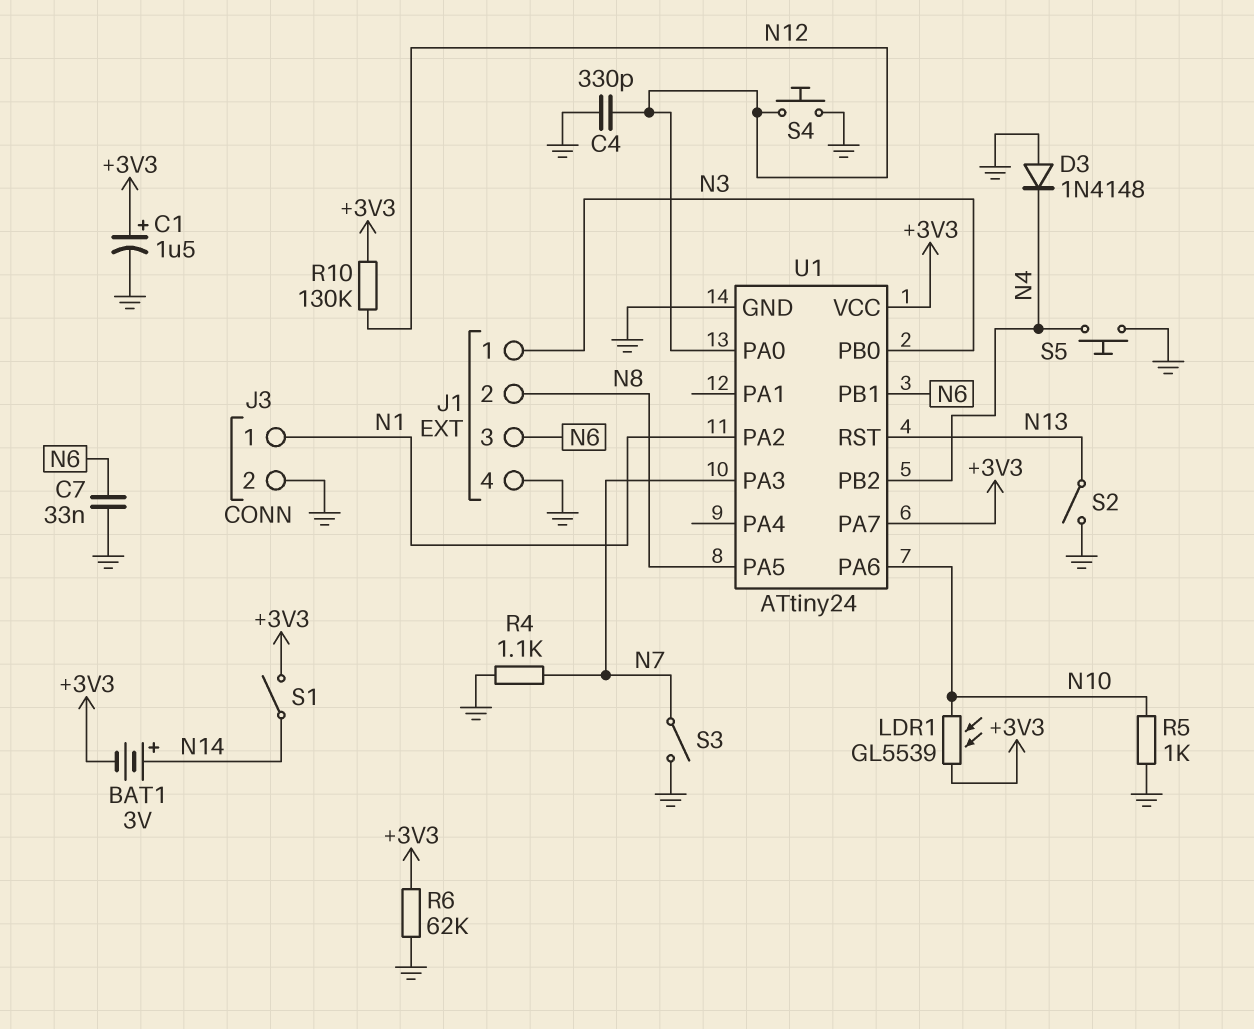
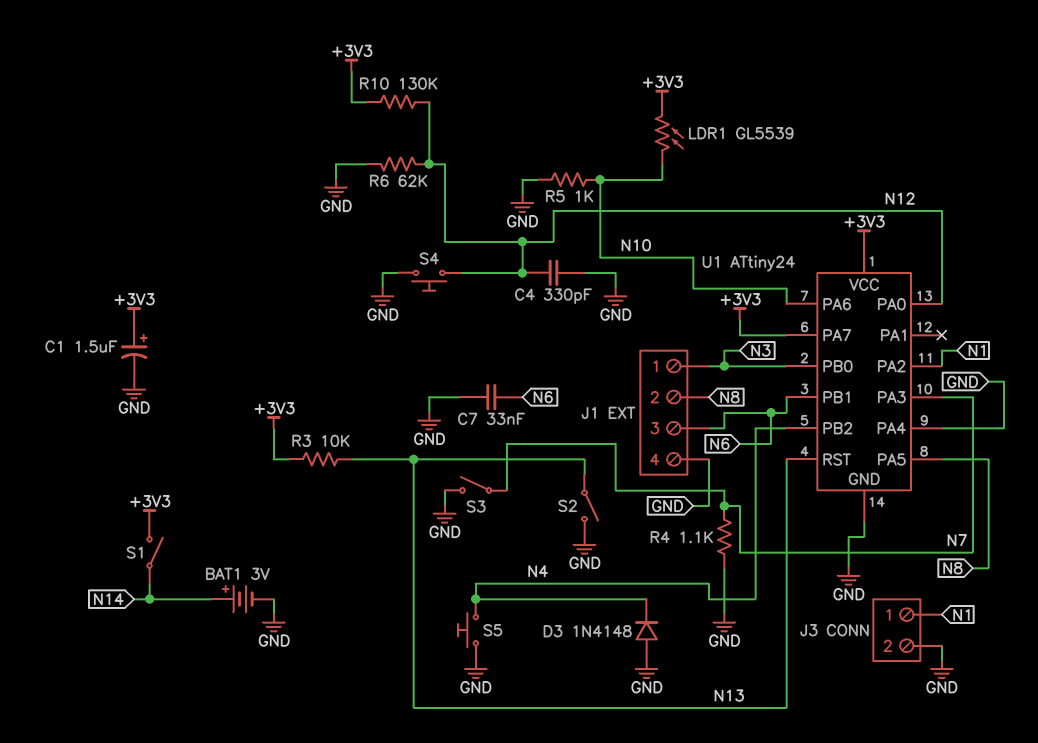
BAT1: 3V (plus N14, minus +3V3) -> 3V (plus N14, minus GND)
R3: none -> 10k (+3V3, N13)
R6: 62k (+3V3, GND) -> 62k (GND, N12)
U1 pin PA4: none -> GND

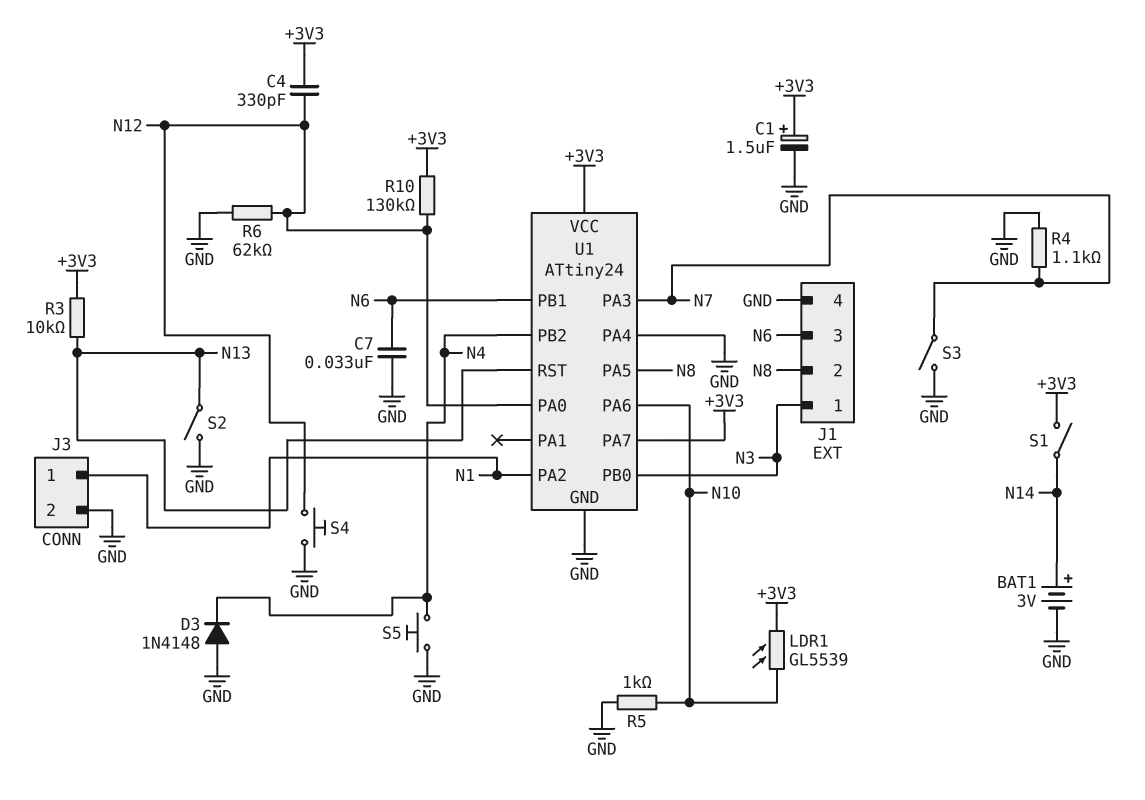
C4: 330pF (GND, N12) -> 330pF (+3V3, N12)

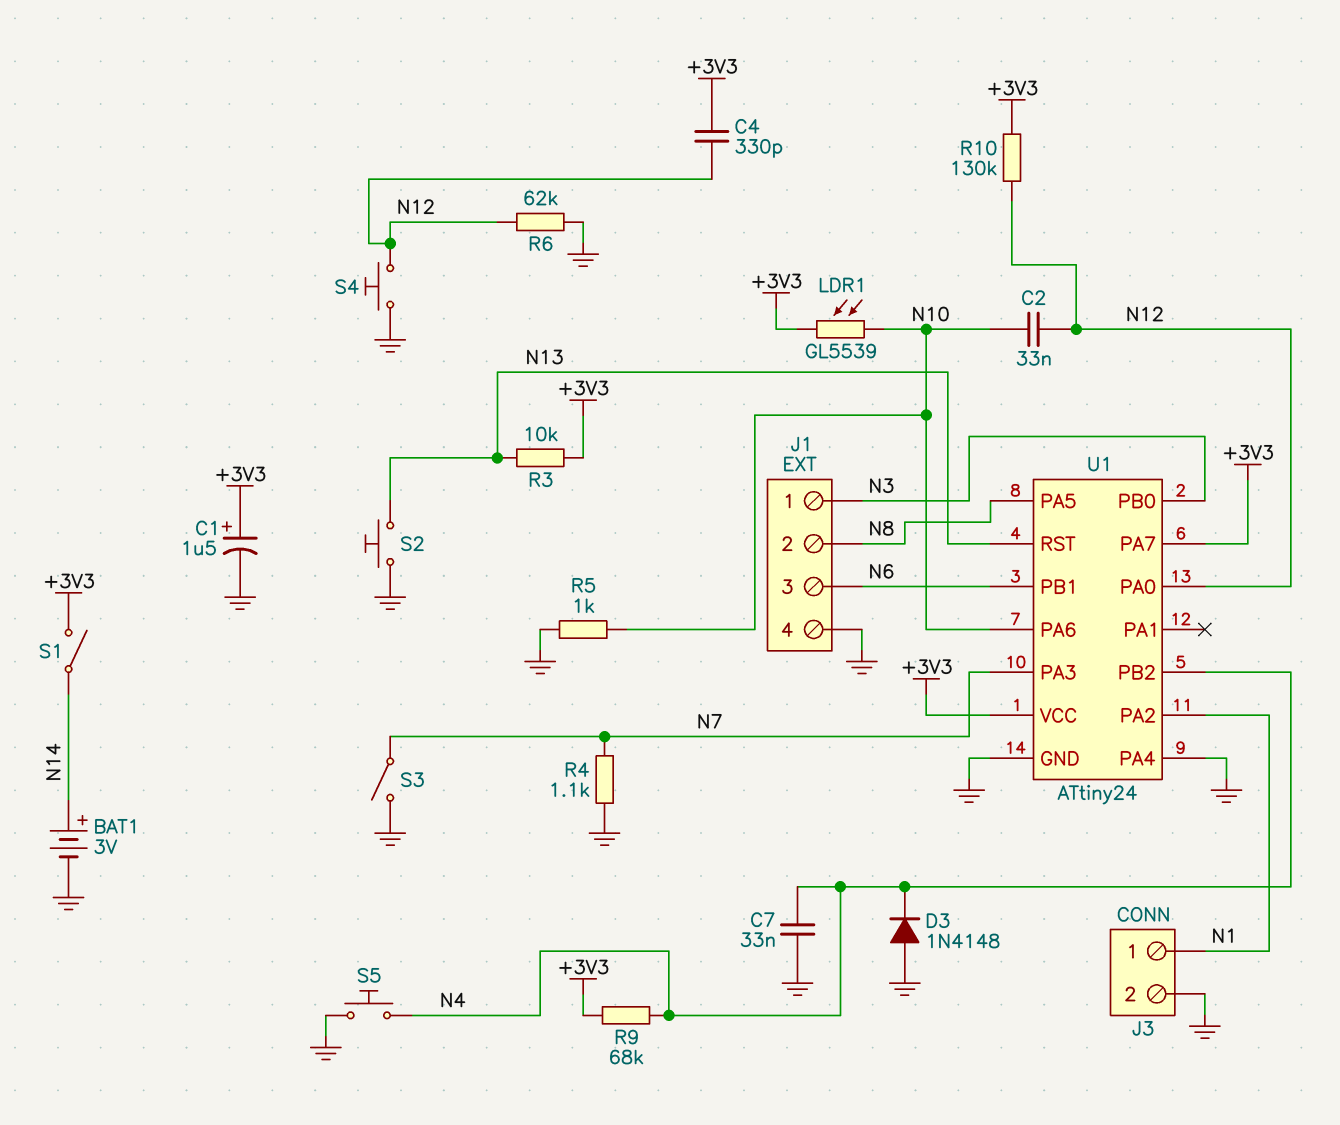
C2: none -> 33nF (N10, N12)
C7: 33nF (GND, N6) -> 33nF (GND, N4)
R9: none -> 68k (+3V3, N4)
S2: switch (GND, N13) -> button (GND, N13)

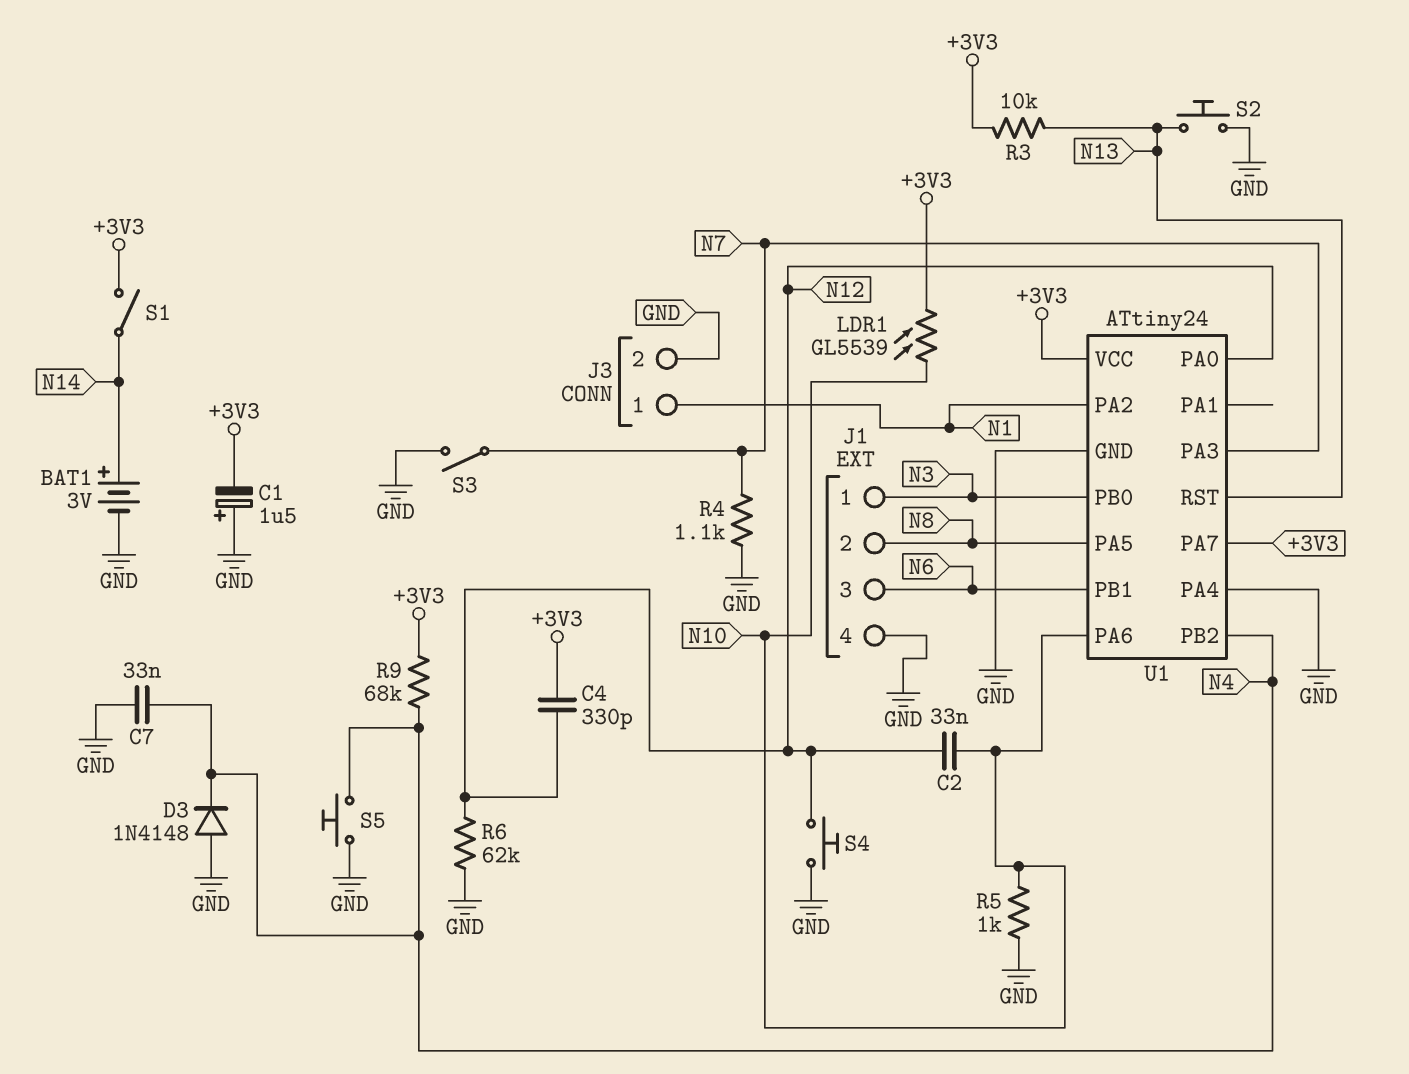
C1: 1.5uF (plus +3V3, minus GND) -> 1.5uF (plus GND, minus +3V3)
R10: 130k (+3V3, N12) -> none

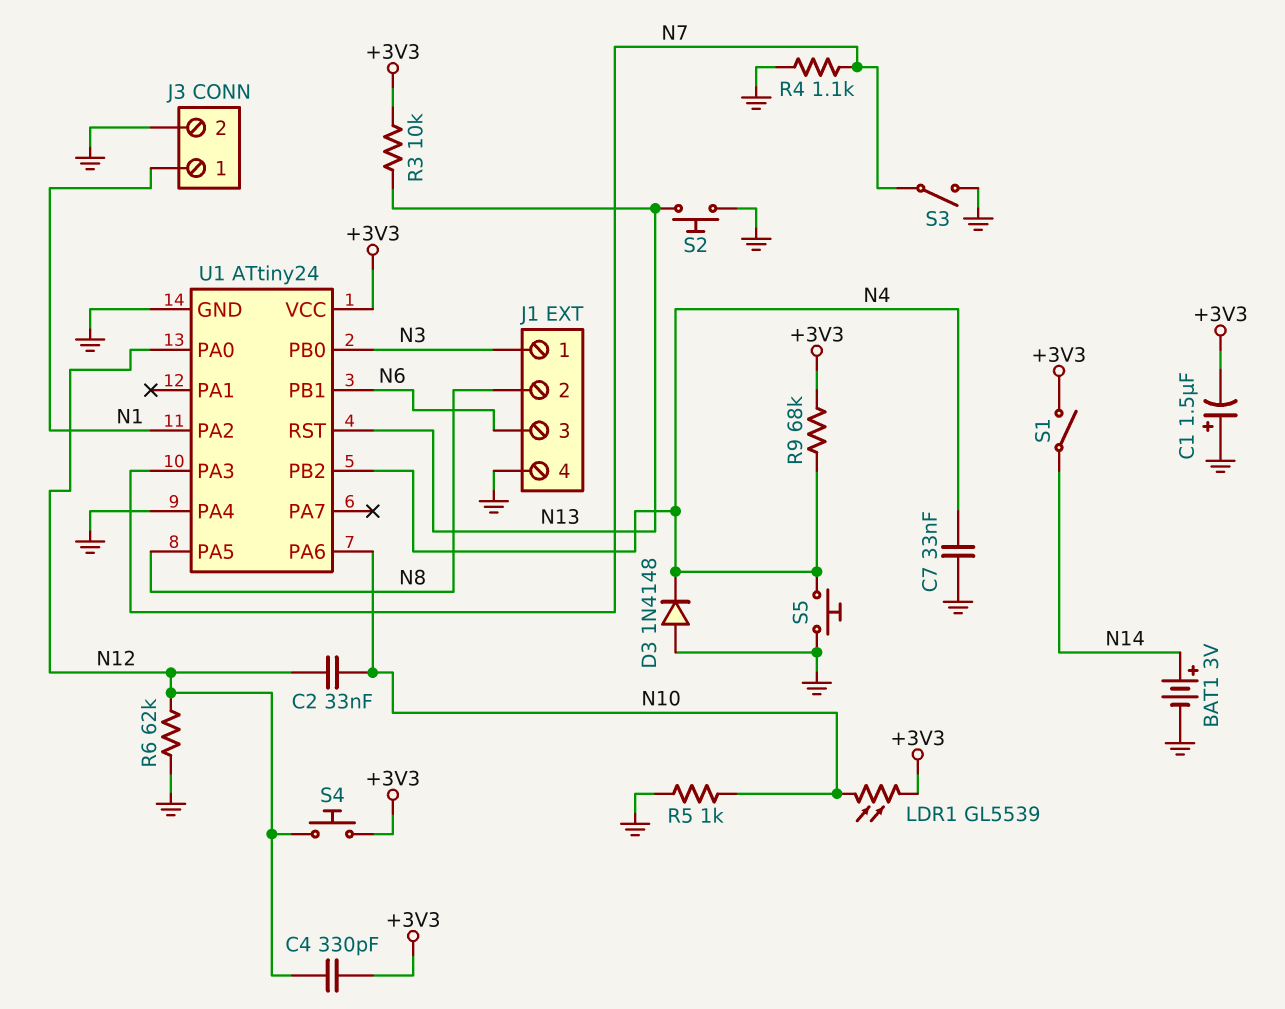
S4: button (GND, N12) -> button (+3V3, N12)
U1 pin PA7: +3V3 -> none

